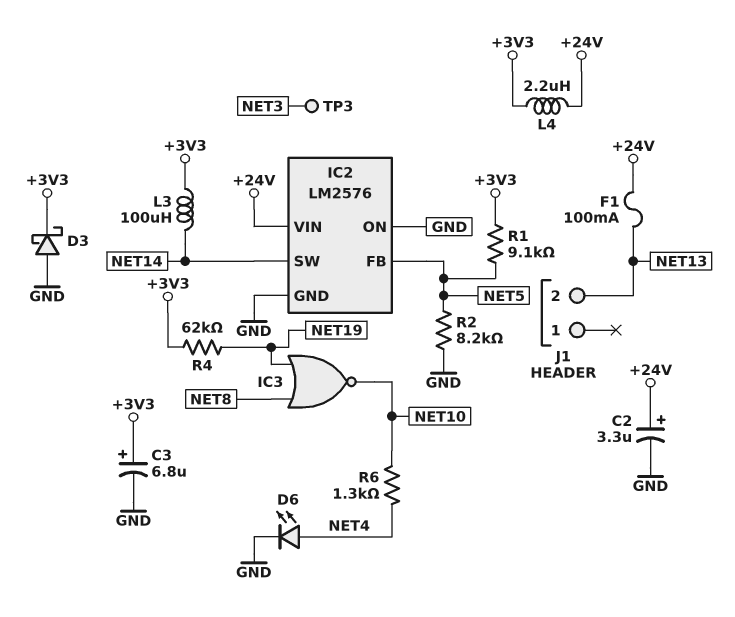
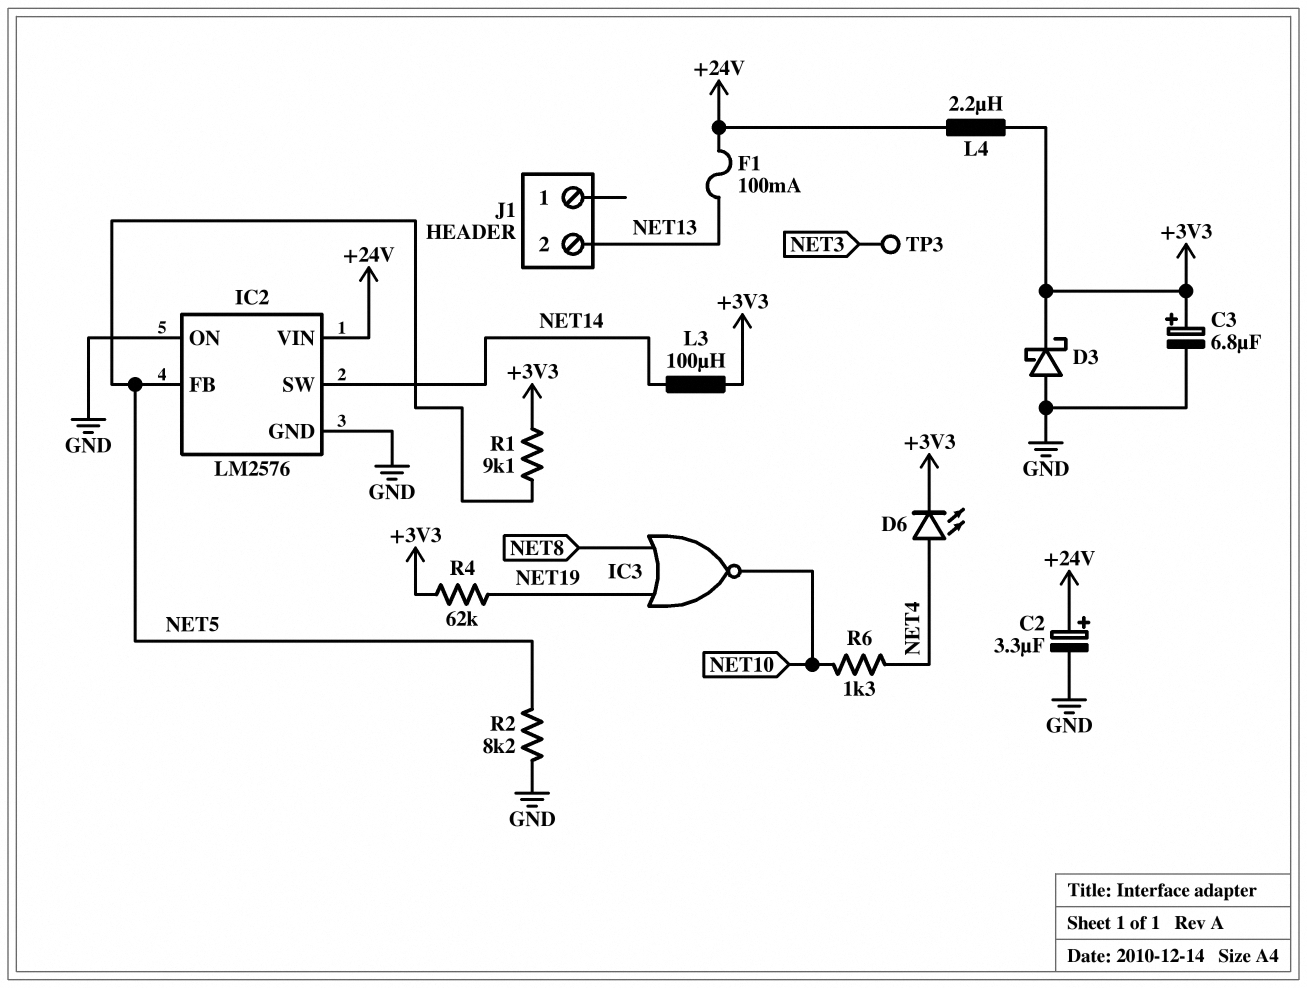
D6: LED (A NET4, K GND) -> LED (A NET4, K +3V3)

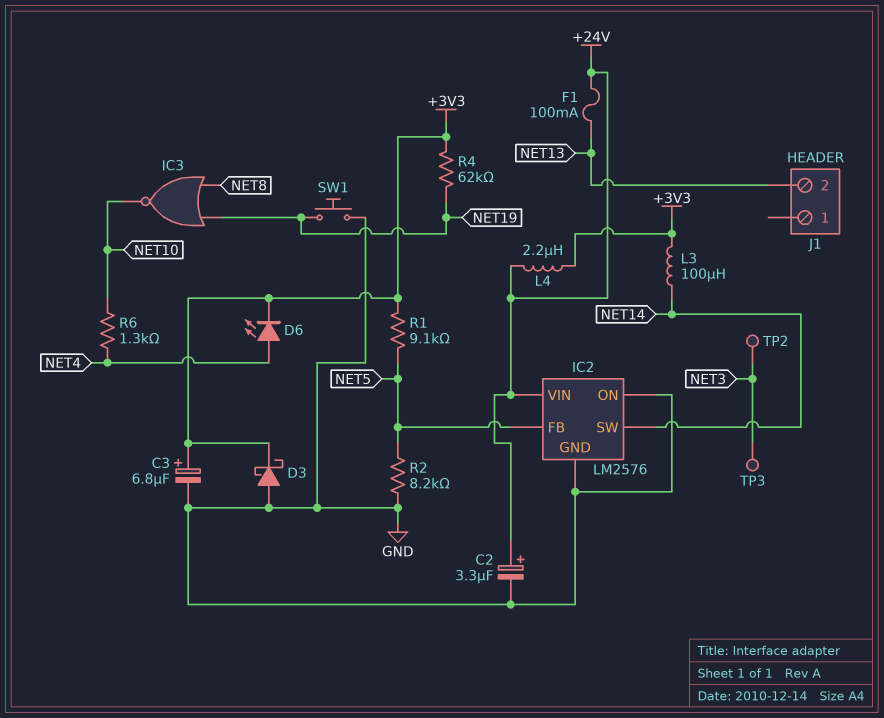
SW1: none -> button (GND, NET19)
TP2: none -> test point (NET3)

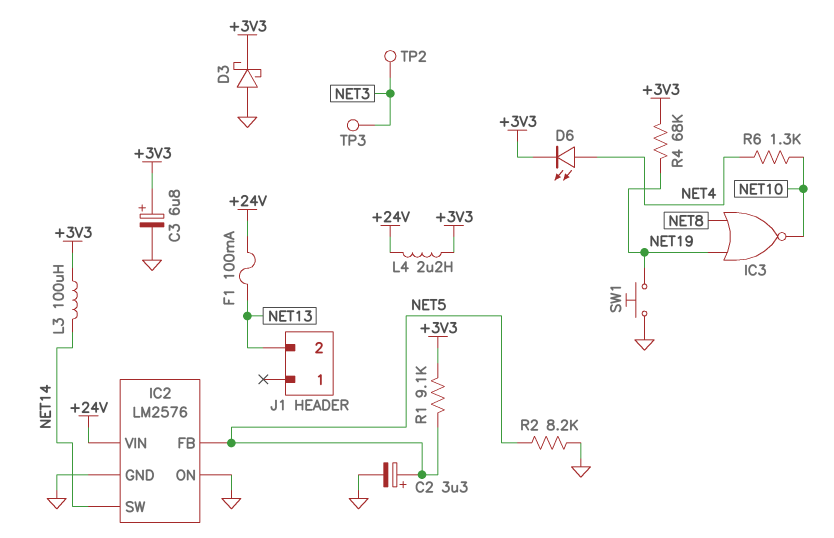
C2: 3.3uF (plus +24V, minus GND) -> 3.3uF (plus NET5, minus GND)
R4: 62k (+3V3, NET19) -> 68k (+3V3, NET19)

